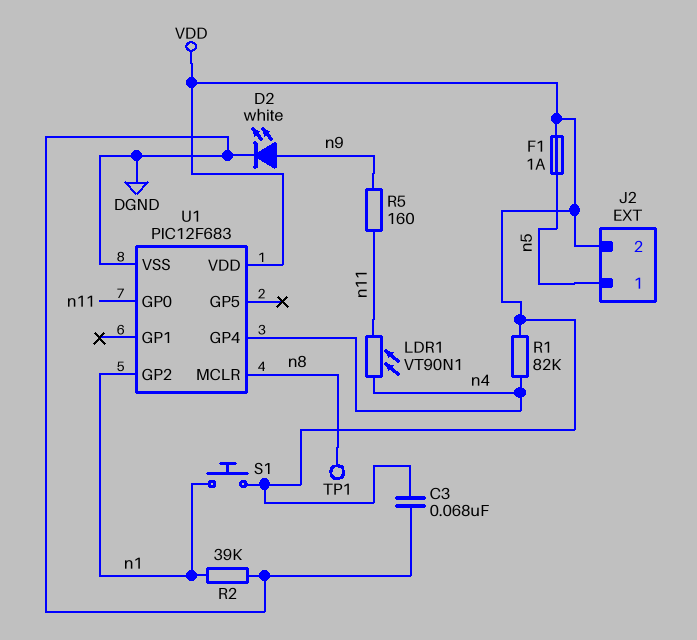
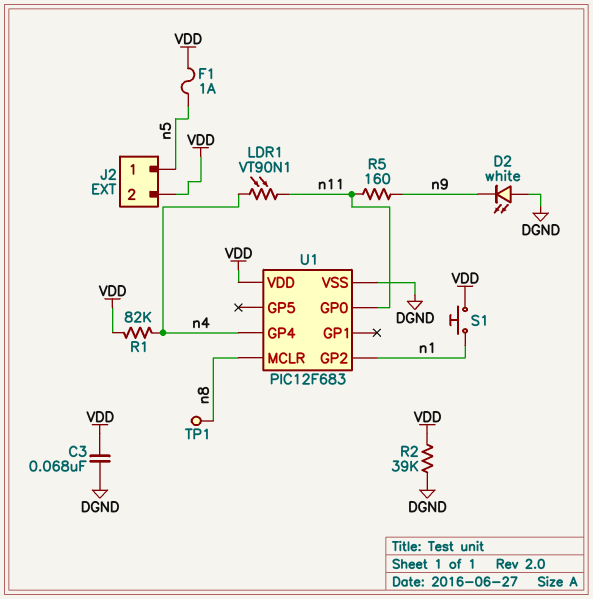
D2: LED white (A n9, K DGND) -> LED white (A DGND, K n9)
R2: 39k (DGND, n1) -> 39k (DGND, VDD)

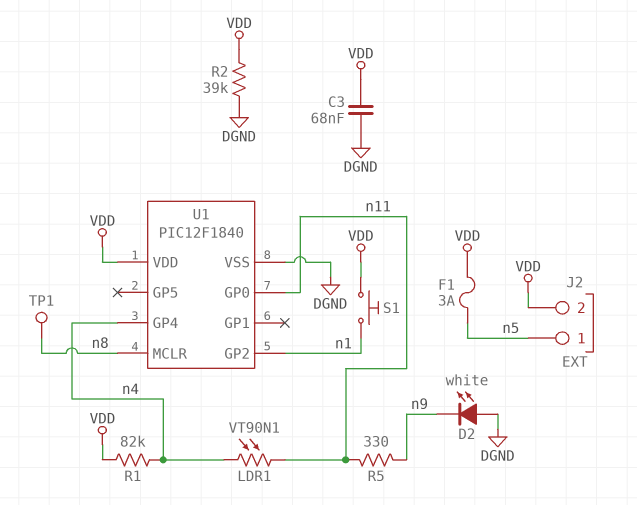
F1: 1A (VDD, n5) -> 3A (VDD, n5)
R5: 160 (n9, n11) -> 330 (n9, n11)
U1: PIC12F683 -> PIC12F1840

